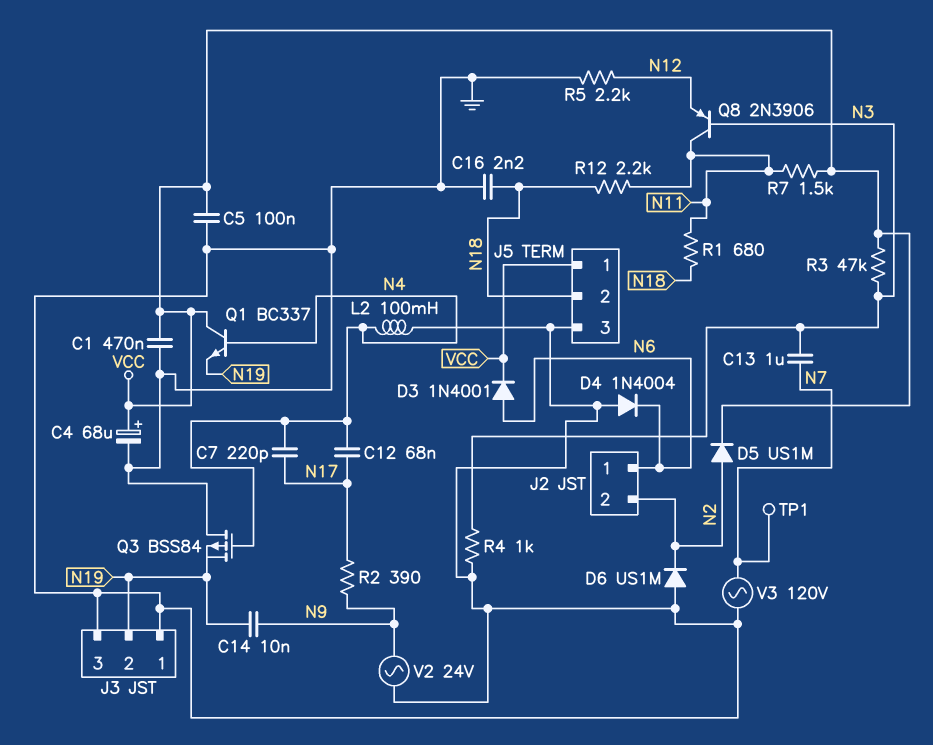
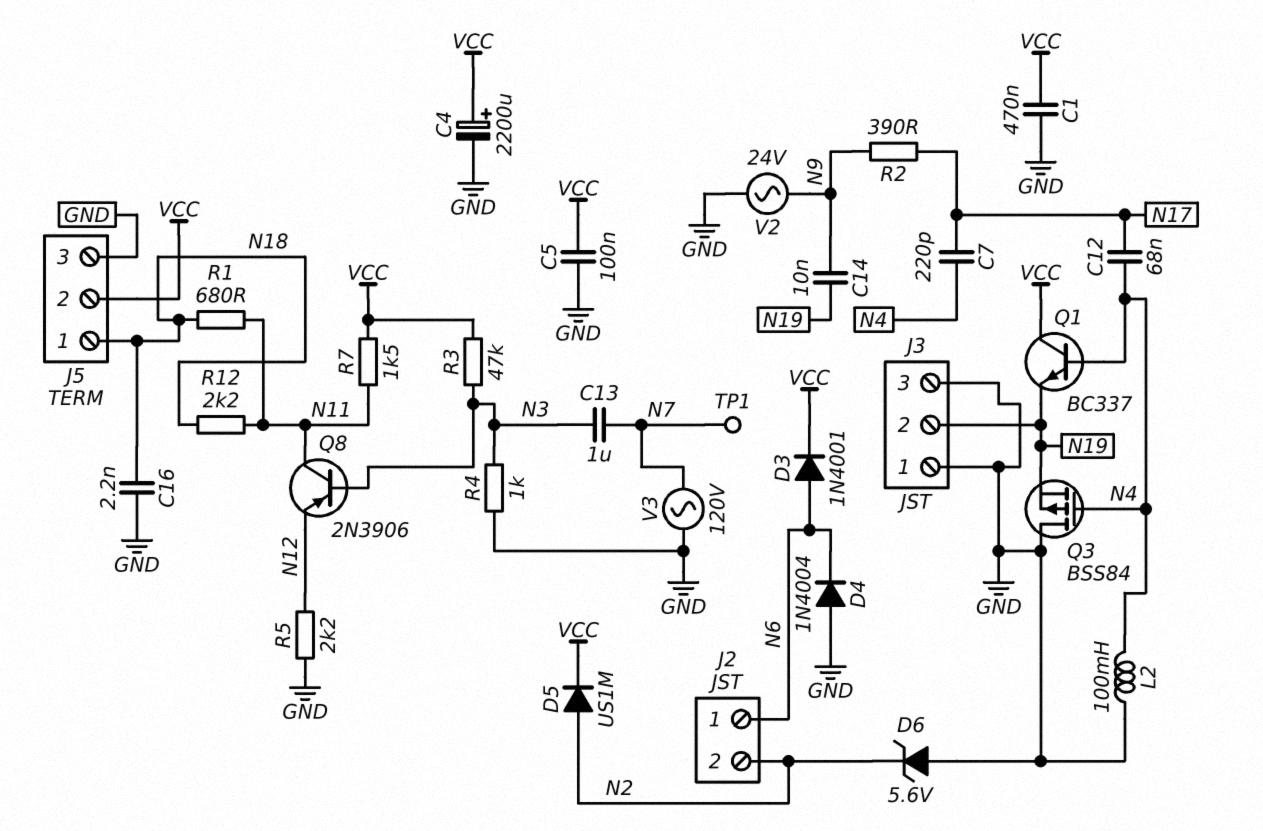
C4: 68uF (plus VCC, minus GND) -> 2200uF (plus VCC, minus GND)
D6: diode US1M (A GND, K N2) -> zener 5.6V (A GND, K N2)
J5 pin 1: VCC -> N18
J5 pin 2: N18 -> VCC

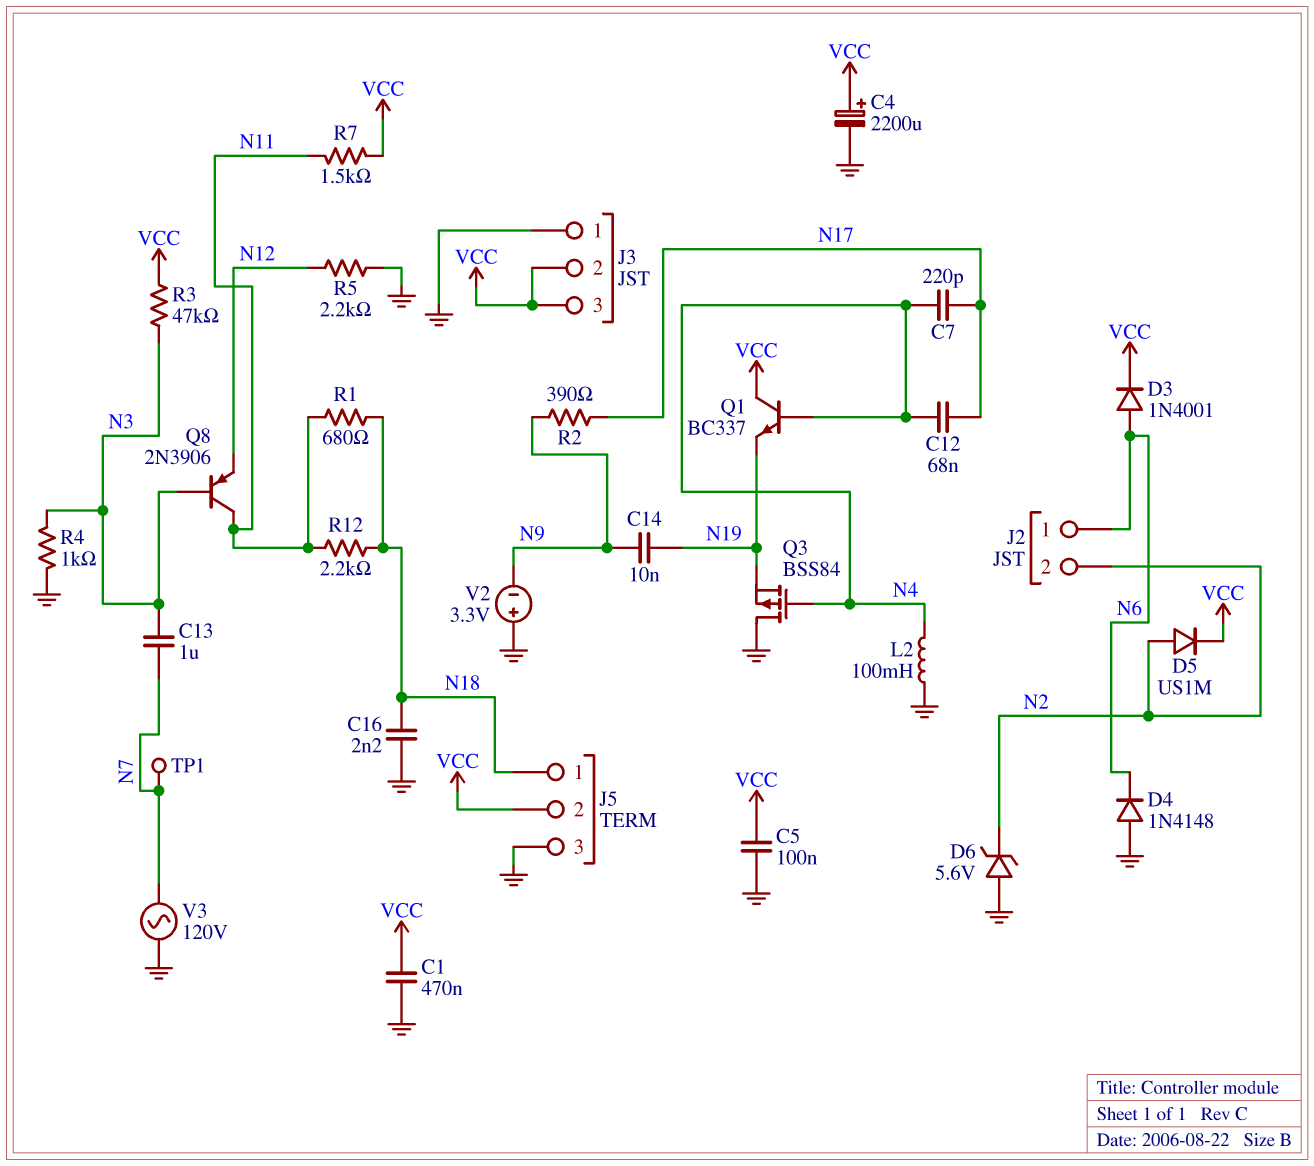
D4: diode 1N4004 (A GND, K N6) -> diode 1N4148 (A GND, K N6)
J3 pin 2: N19 -> VCC
J3 pin 3: GND -> VCC
V2: AC 24V (GND, N9) -> 3.3V (plus GND, minus N9)

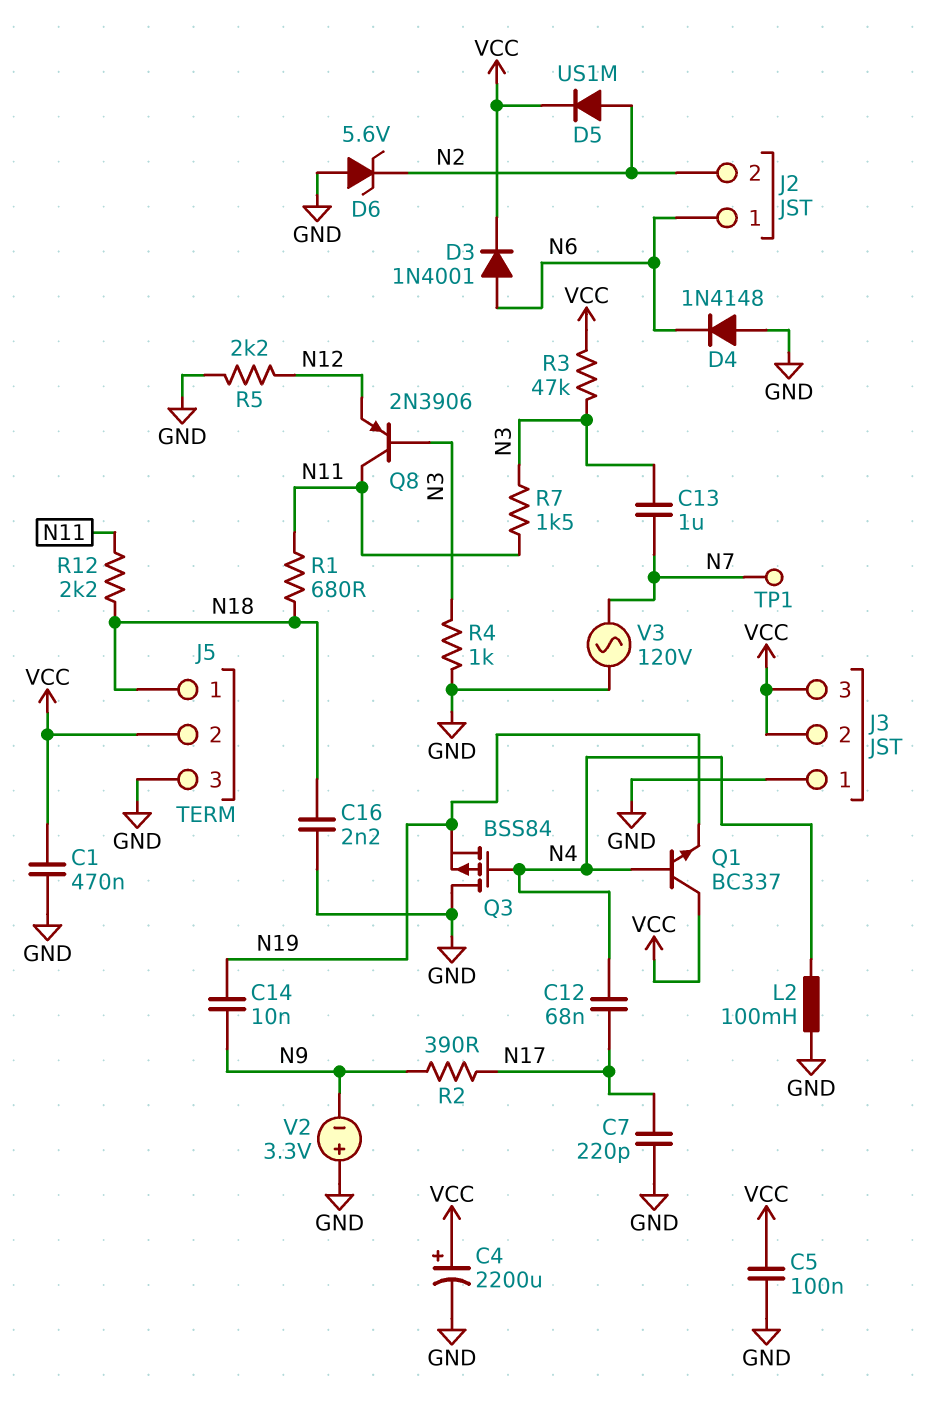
C7: 220pF (N4, N17) -> 220pF (GND, N17)
R7: 1.5k (N11, VCC) -> 1.5k (N3, N11)

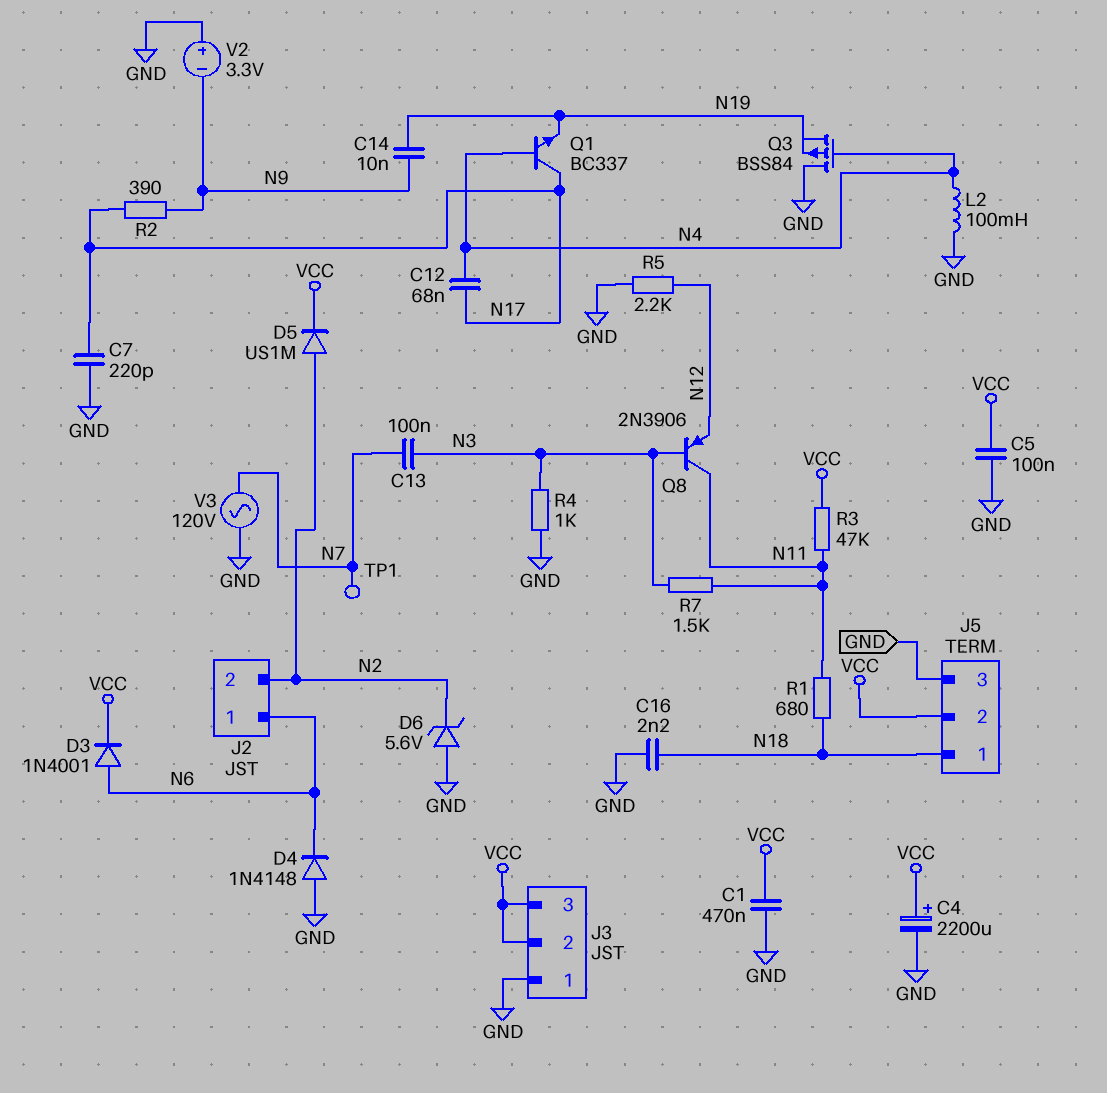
C13: 1uF (N3, N7) -> 100nF (N3, N7)
Q1: NPN BC337 (B N4, C VCC, E N19) -> NPN BC337 (B N4, C N17, E N19)
R3: 47k (N3, VCC) -> 47k (N11, VCC)
R12: 2.2k (N11, N18) -> none

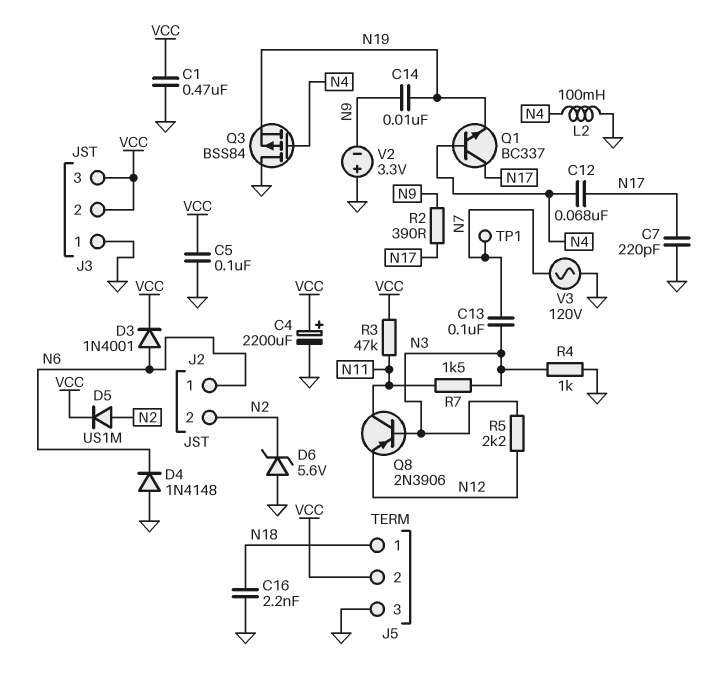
R1: 680 (N11, N18) -> none
R5: 2.2k (GND, N12) -> 2.2k (N3, N12)

